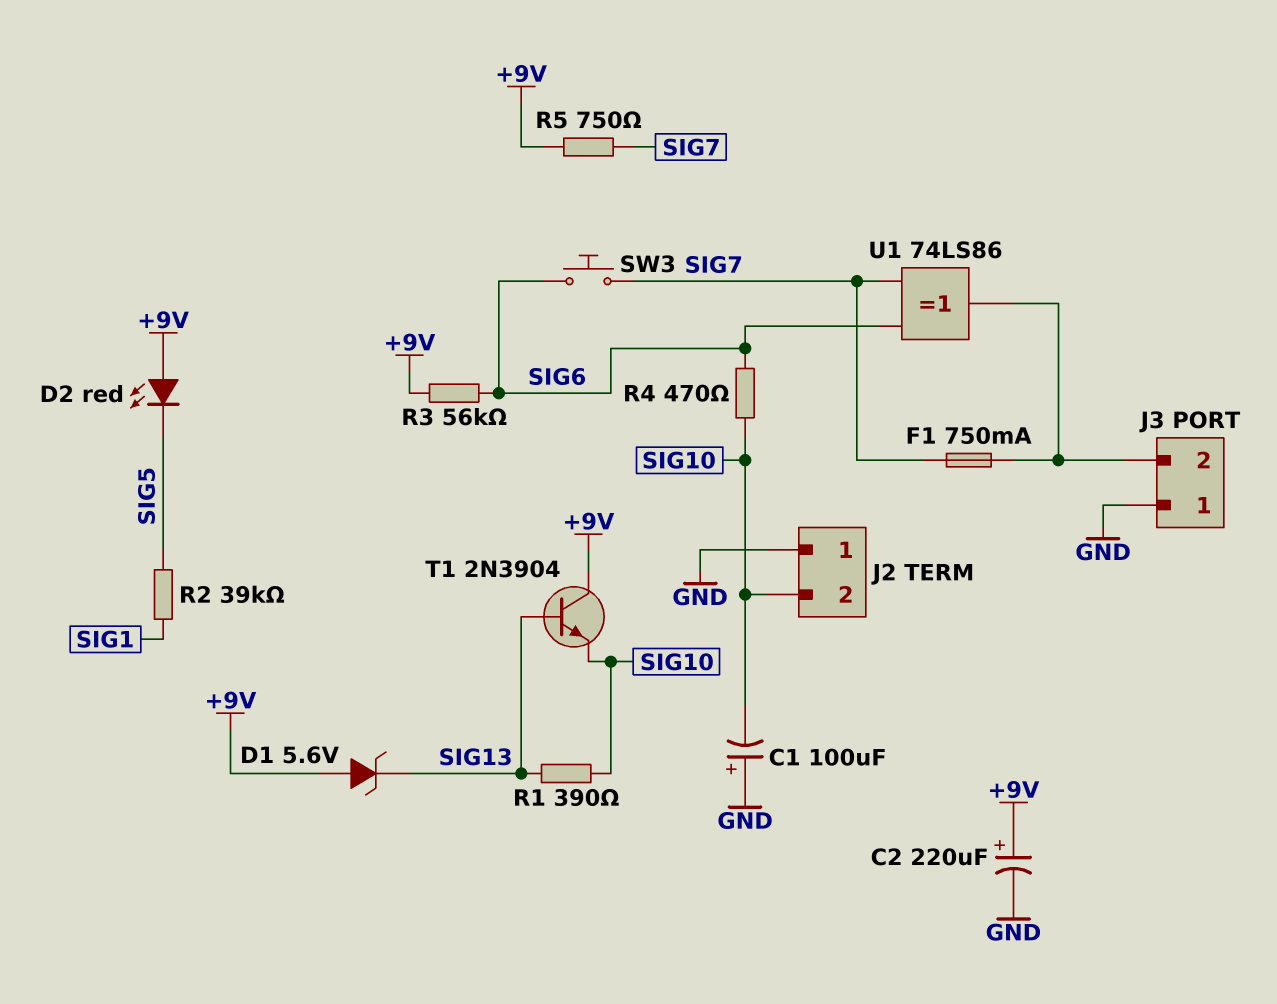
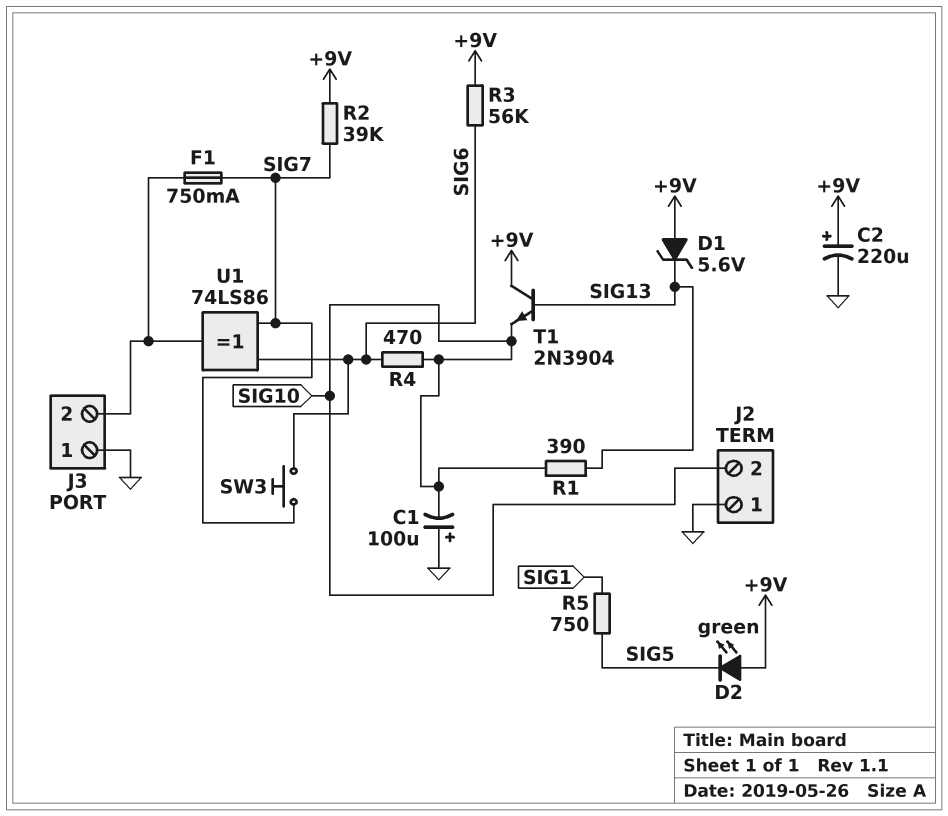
D2: LED red (A +9V, K SIG5) -> LED green (A +9V, K SIG5)
R2: 39k (SIG1, SIG5) -> 39k (+9V, SIG7)
R5: 750 (+9V, SIG7) -> 750 (SIG1, SIG5)

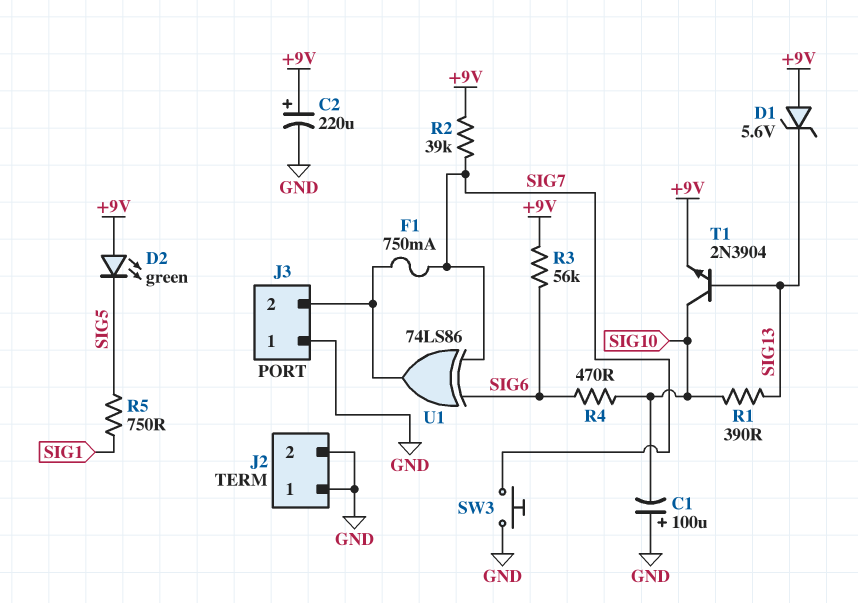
J2 pin 2: SIG10 -> GND
SW3: button (SIG6, SIG7) -> button (GND, SIG7)
T1: NPN 2N3904 (B SIG13, C +9V, E SIG10) -> NPN 2N3904 (B SIG13, C SIG10, E +9V)

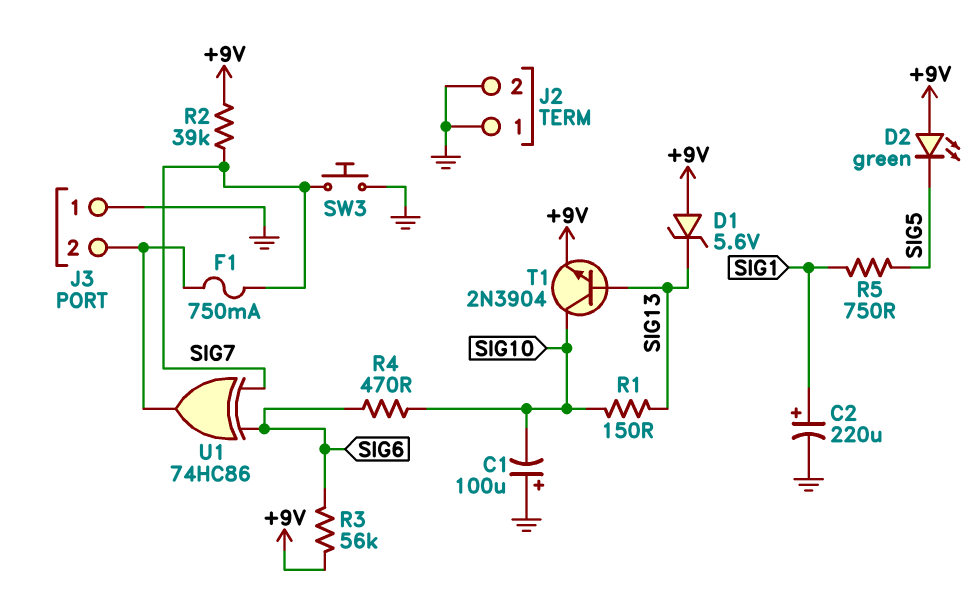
C2: 220uF (plus +9V, minus GND) -> 220uF (plus SIG1, minus GND)
R1: 390 (SIG10, SIG13) -> 150 (SIG10, SIG13)
U1: XOR 74LS86 (in SIG6, in SIG7, out J3/2) -> XOR 74HC86 (in SIG6, in SIG7, out J3/2)

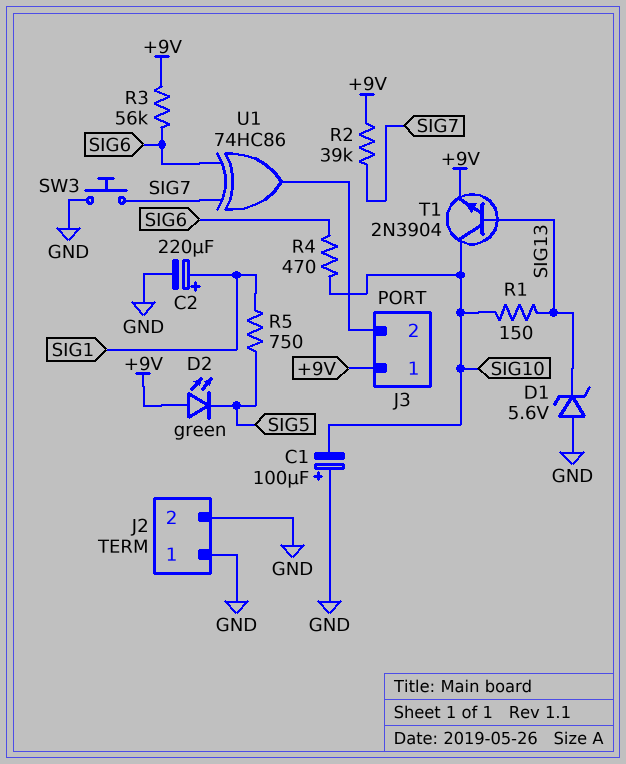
D1: zener 5.6V (A +9V, K SIG13) -> zener 5.6V (A GND, K SIG13)
F1: 750mA (J3/2, SIG7) -> none
J3 pin 1: GND -> +9V

